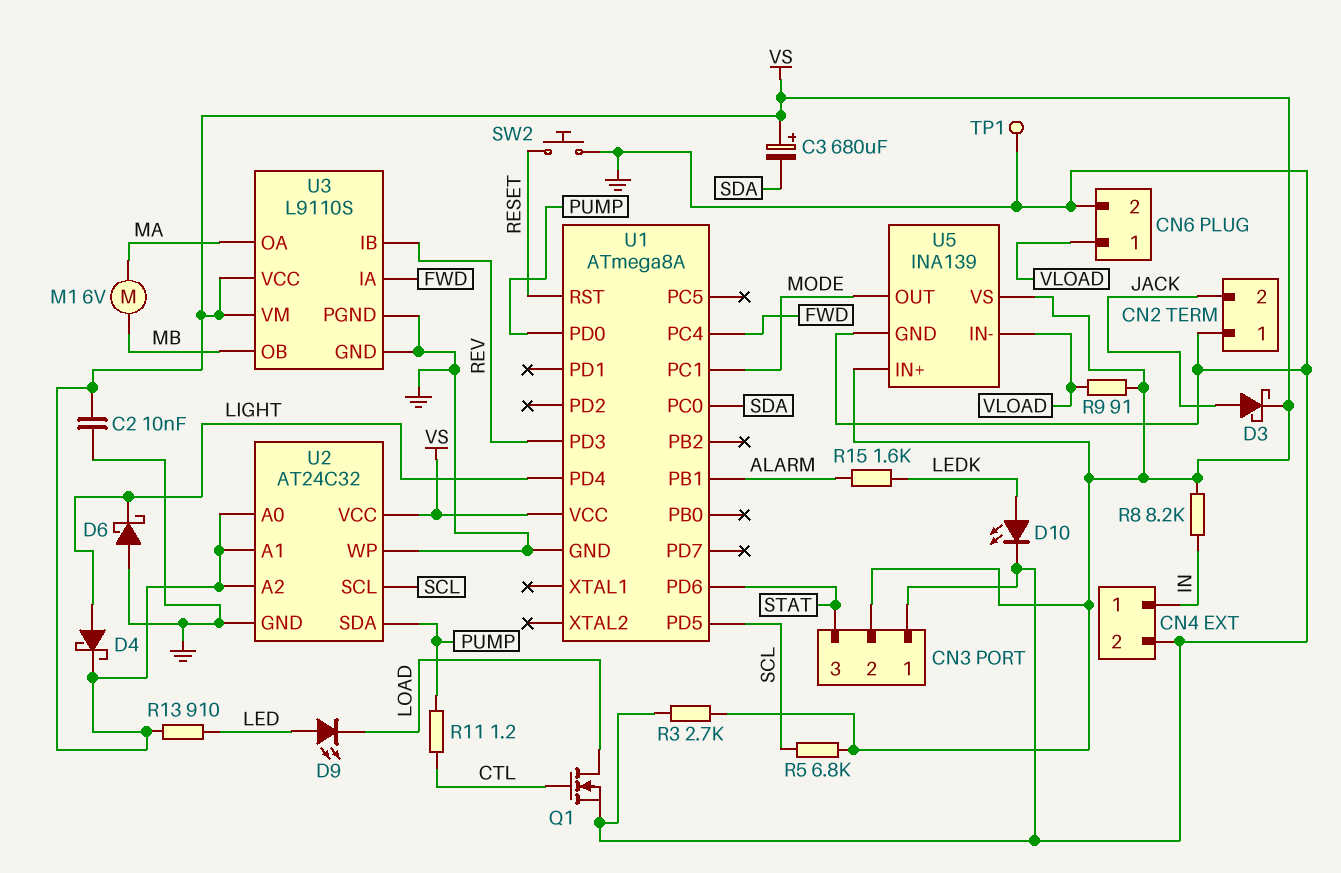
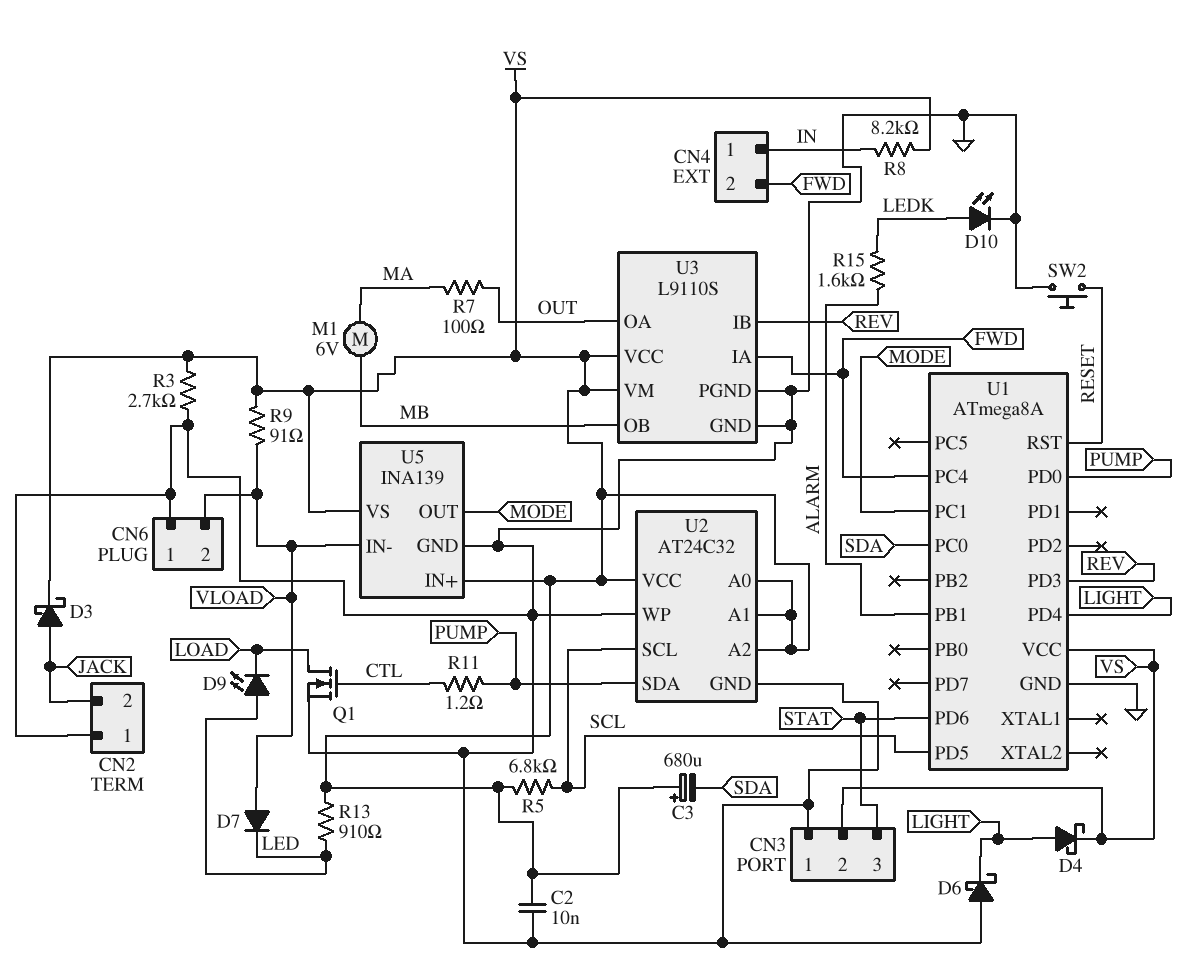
CN4 pin 2: GND -> FWD
CN6 pin 1: VLOAD -> GND
CN6 pin 2: GND -> VLOAD
D7: none -> diode (A VLOAD, K LED)
R7: none -> 100 (MA, OUT)
TP1: test point (GND) -> none
U3 pin OA: MA -> OUT

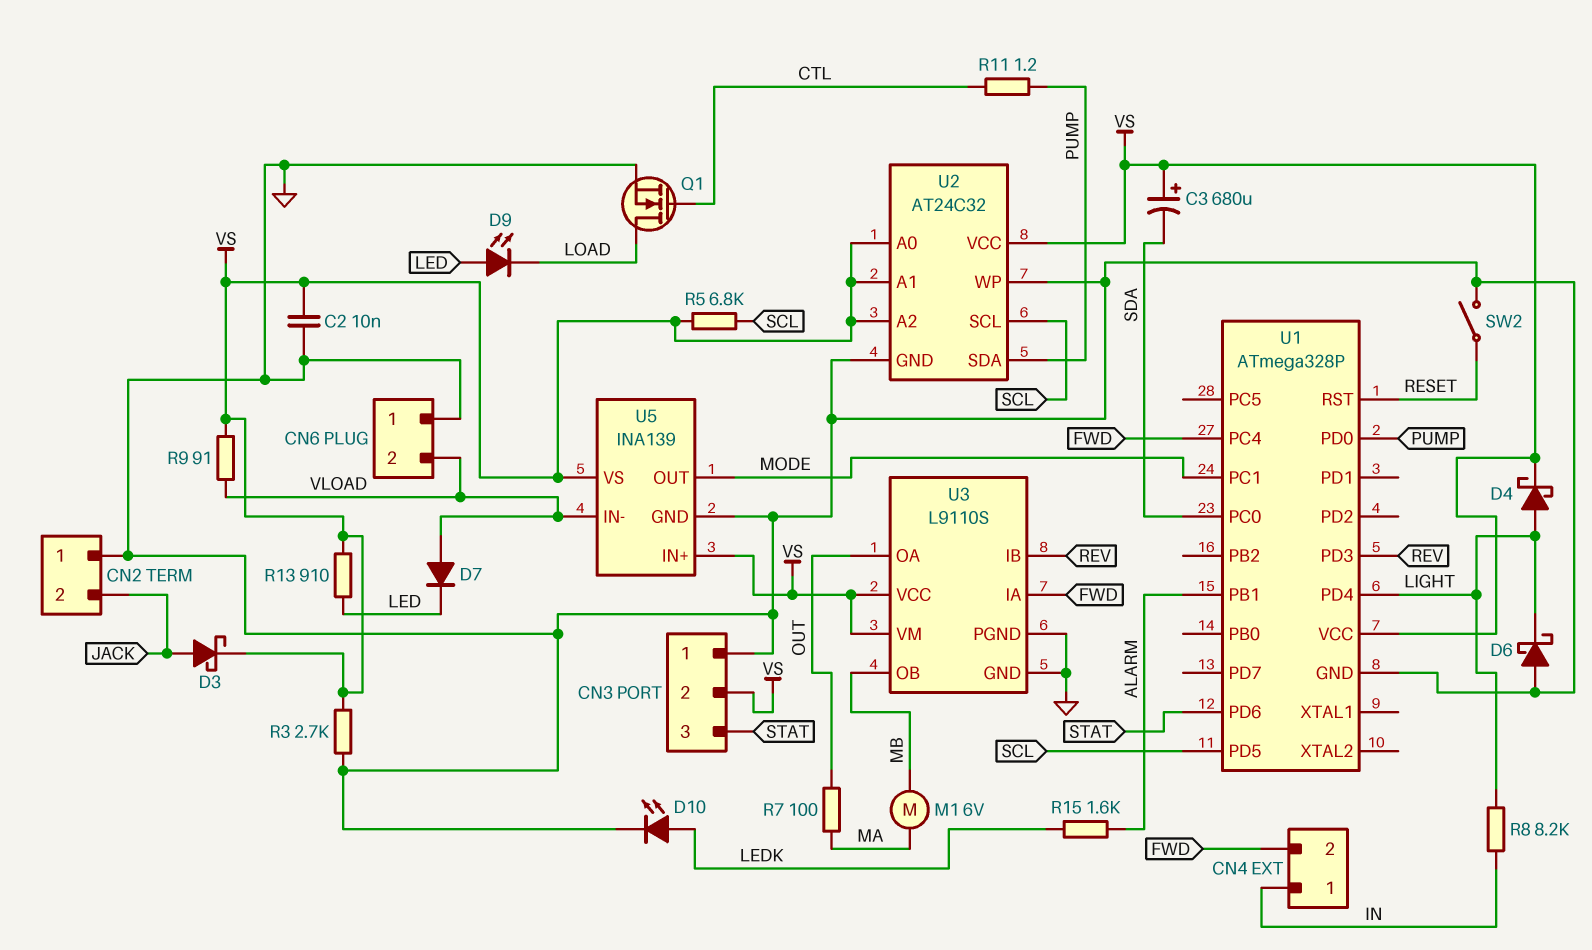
R8: 8.2k (IN, VS) -> 8.2k (IN, LIGHT)
SW2: button (GND, RESET) -> switch (GND, RESET)
U1: ATmega8A -> ATmega328P

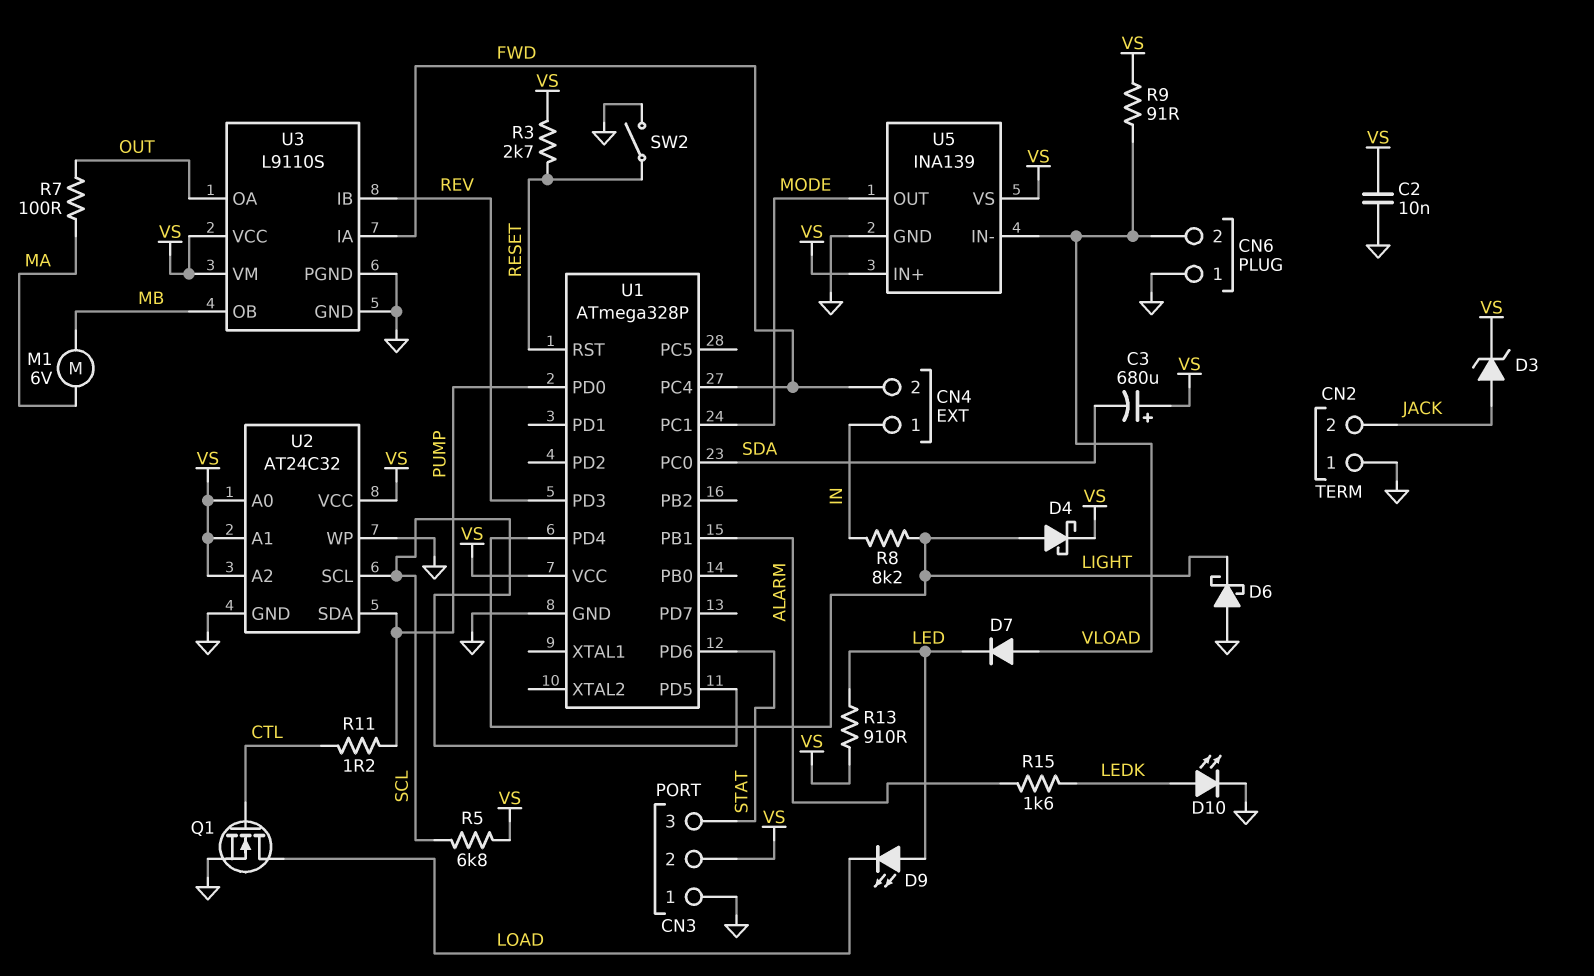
D3: schottky (A JACK, K VS) -> zener (A JACK, K VS)
R3: 2.7k (GND, VS) -> 2.7k (RESET, VS)

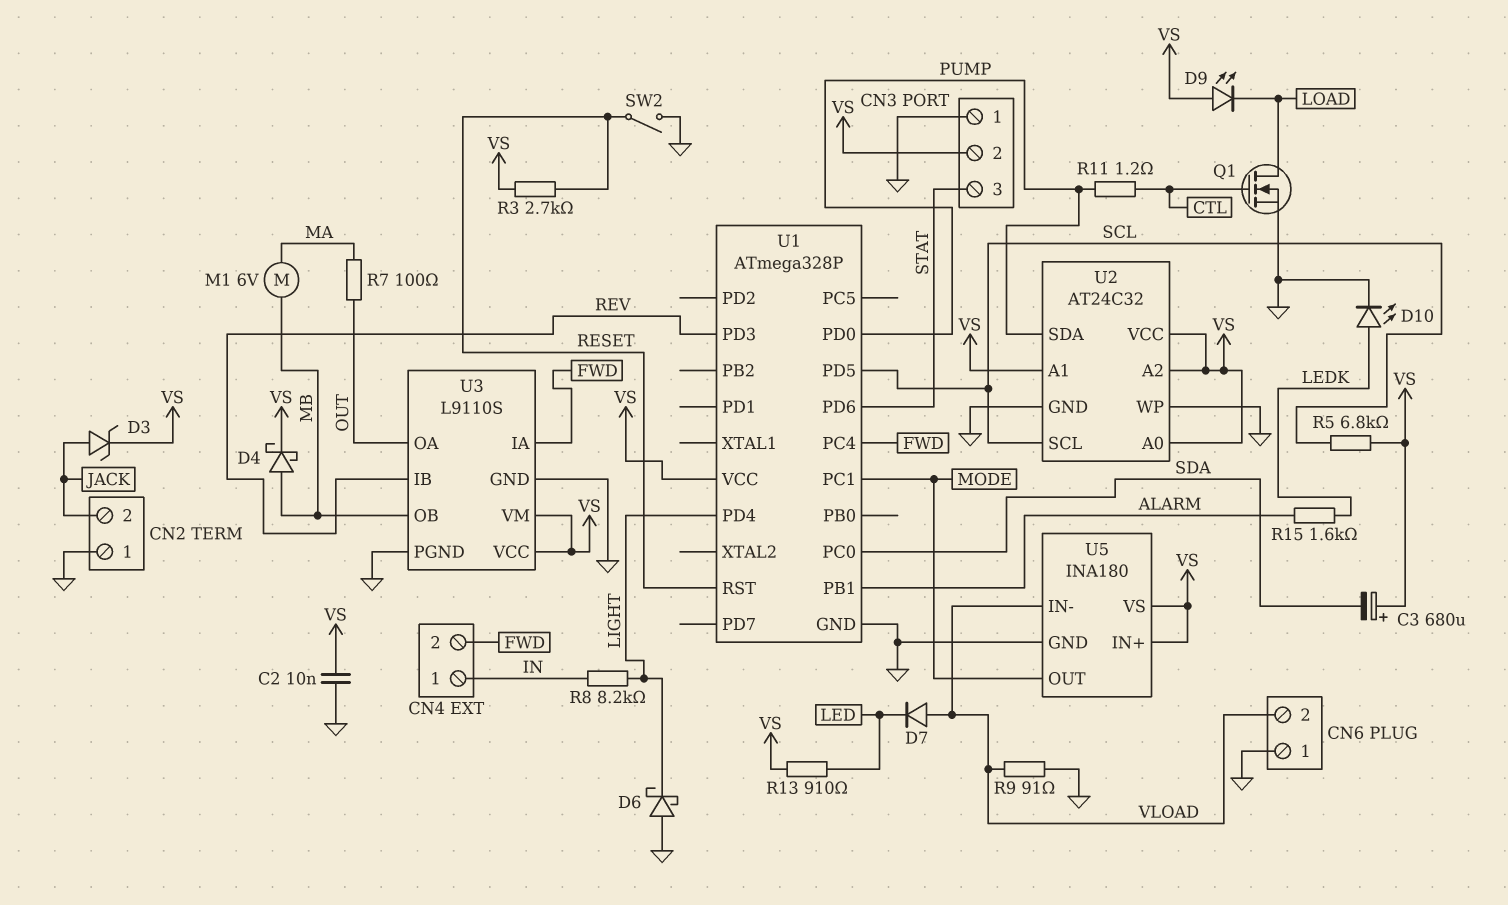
D4: schottky (A LIGHT, K VS) -> schottky (A MB, K VS)
D9: LED (A LED, K LOAD) -> LED (A VS, K LOAD)
R9: 91 (VLOAD, VS) -> 91 (GND, VLOAD)
U5: INA139 -> INA180

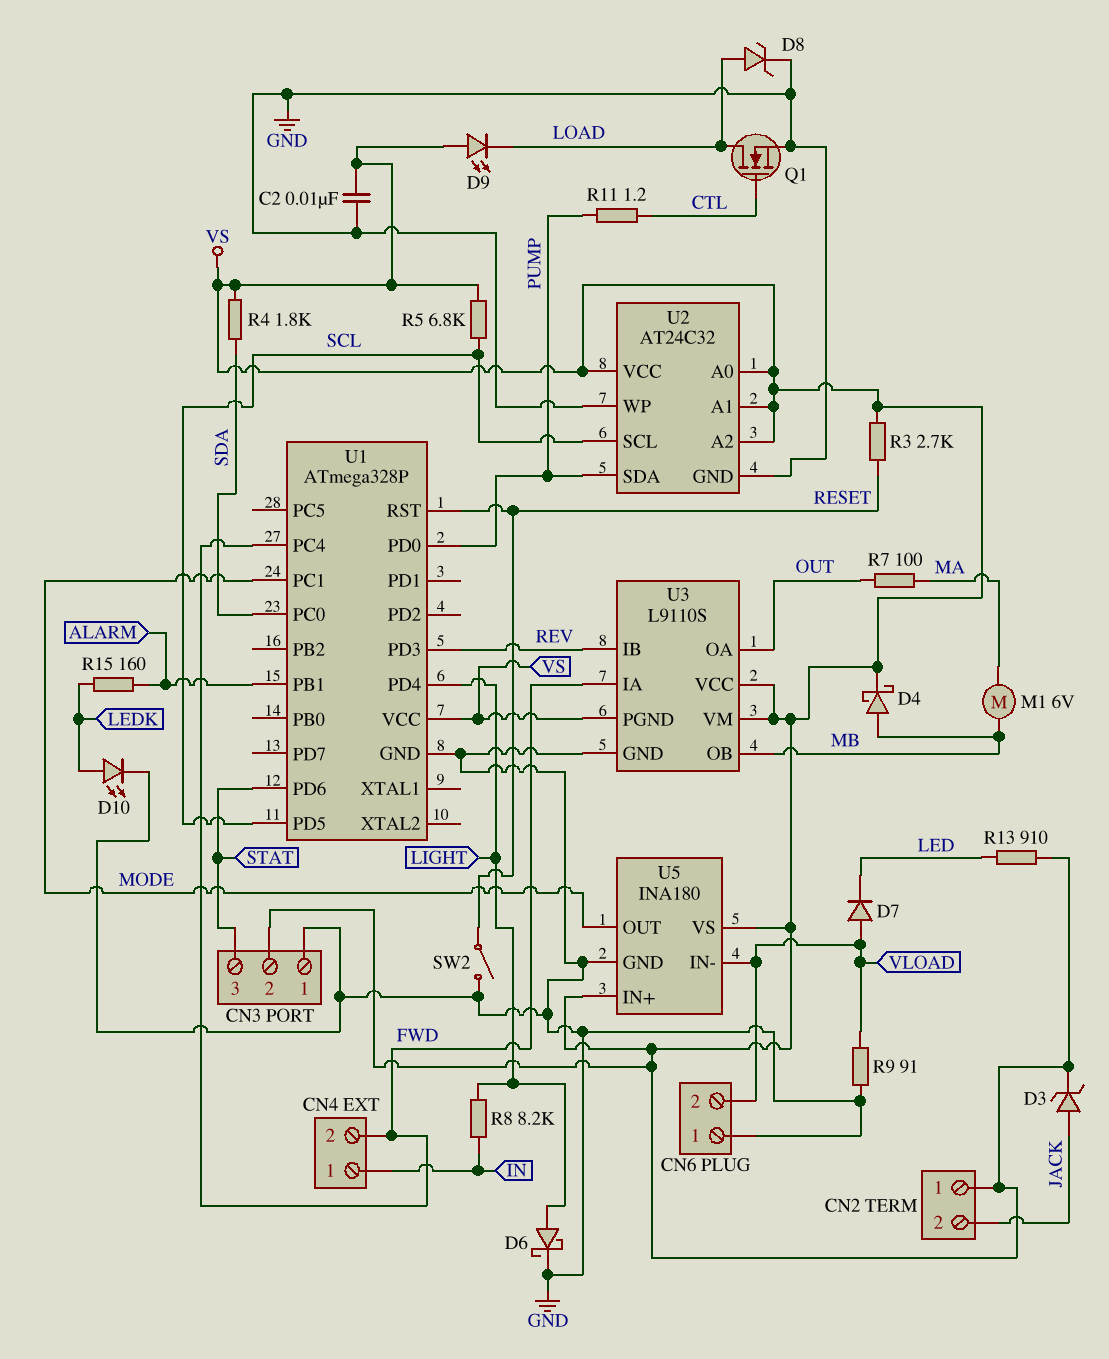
C3: 680uF (plus VS, minus SDA) -> none
CN2 pin 1: GND -> VS
D6: schottky (A GND, K LIGHT) -> schottky (A LIGHT, K GND)
D8: none -> zener (A LOAD, K GND)
R4: none -> 1.8k (SDA, VS)
R15: 1.6k (ALARM, LEDK) -> 160 (ALARM, LEDK)
U3 pin PGND: GND -> VS

